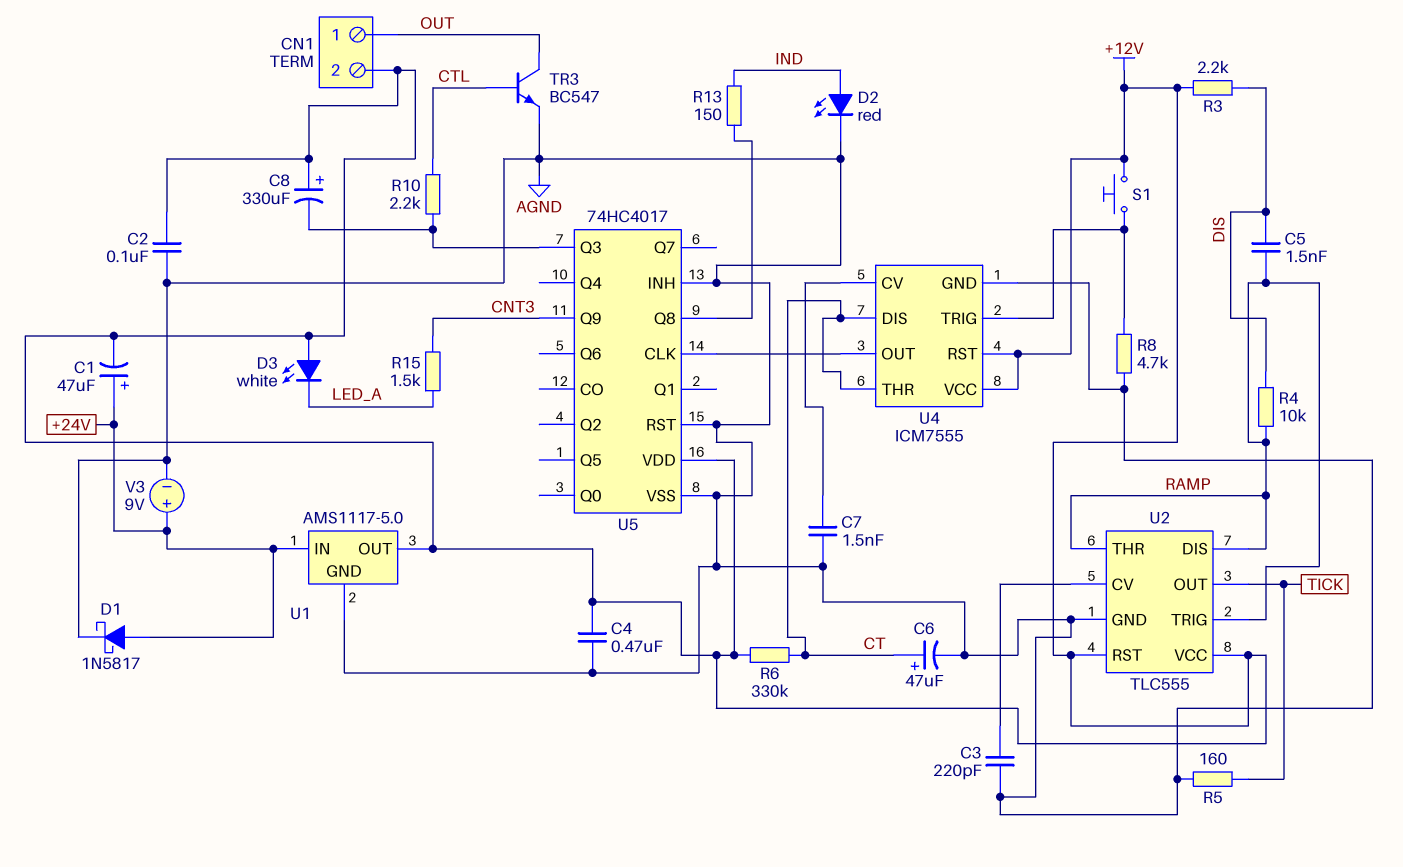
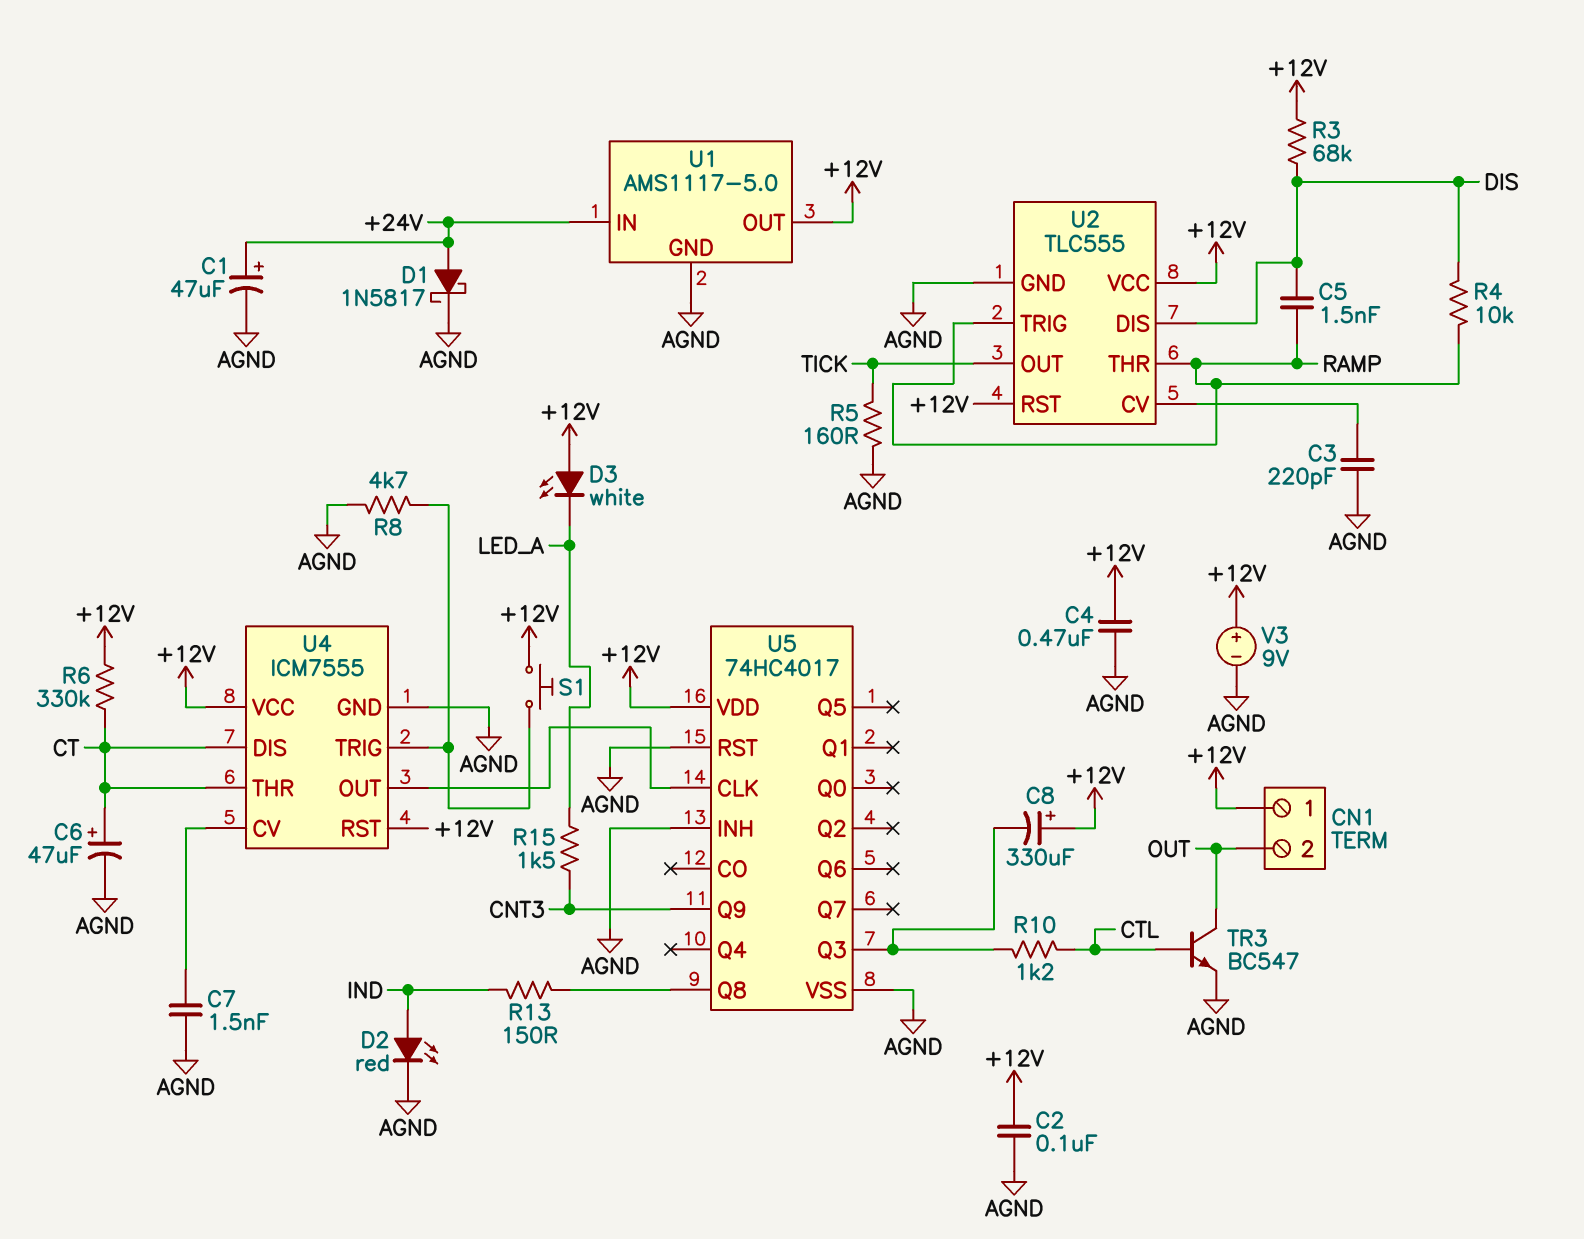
C1: 47uF (plus +24V, minus +12V) -> 47uF (plus +24V, minus AGND)
CN1 pin 1: OUT -> +12V
CN1 pin 2: +12V -> OUT
R3: 2.2k (+12V, DIS) -> 68k (+12V, DIS)
R10: 2.2k (CTL, U5/Q3) -> 1.2k (CTL, U5/Q3)
U2 pin DIS: RAMP -> DIS
V3: 9V (plus +24V, minus AGND) -> 9V (plus +12V, minus AGND)

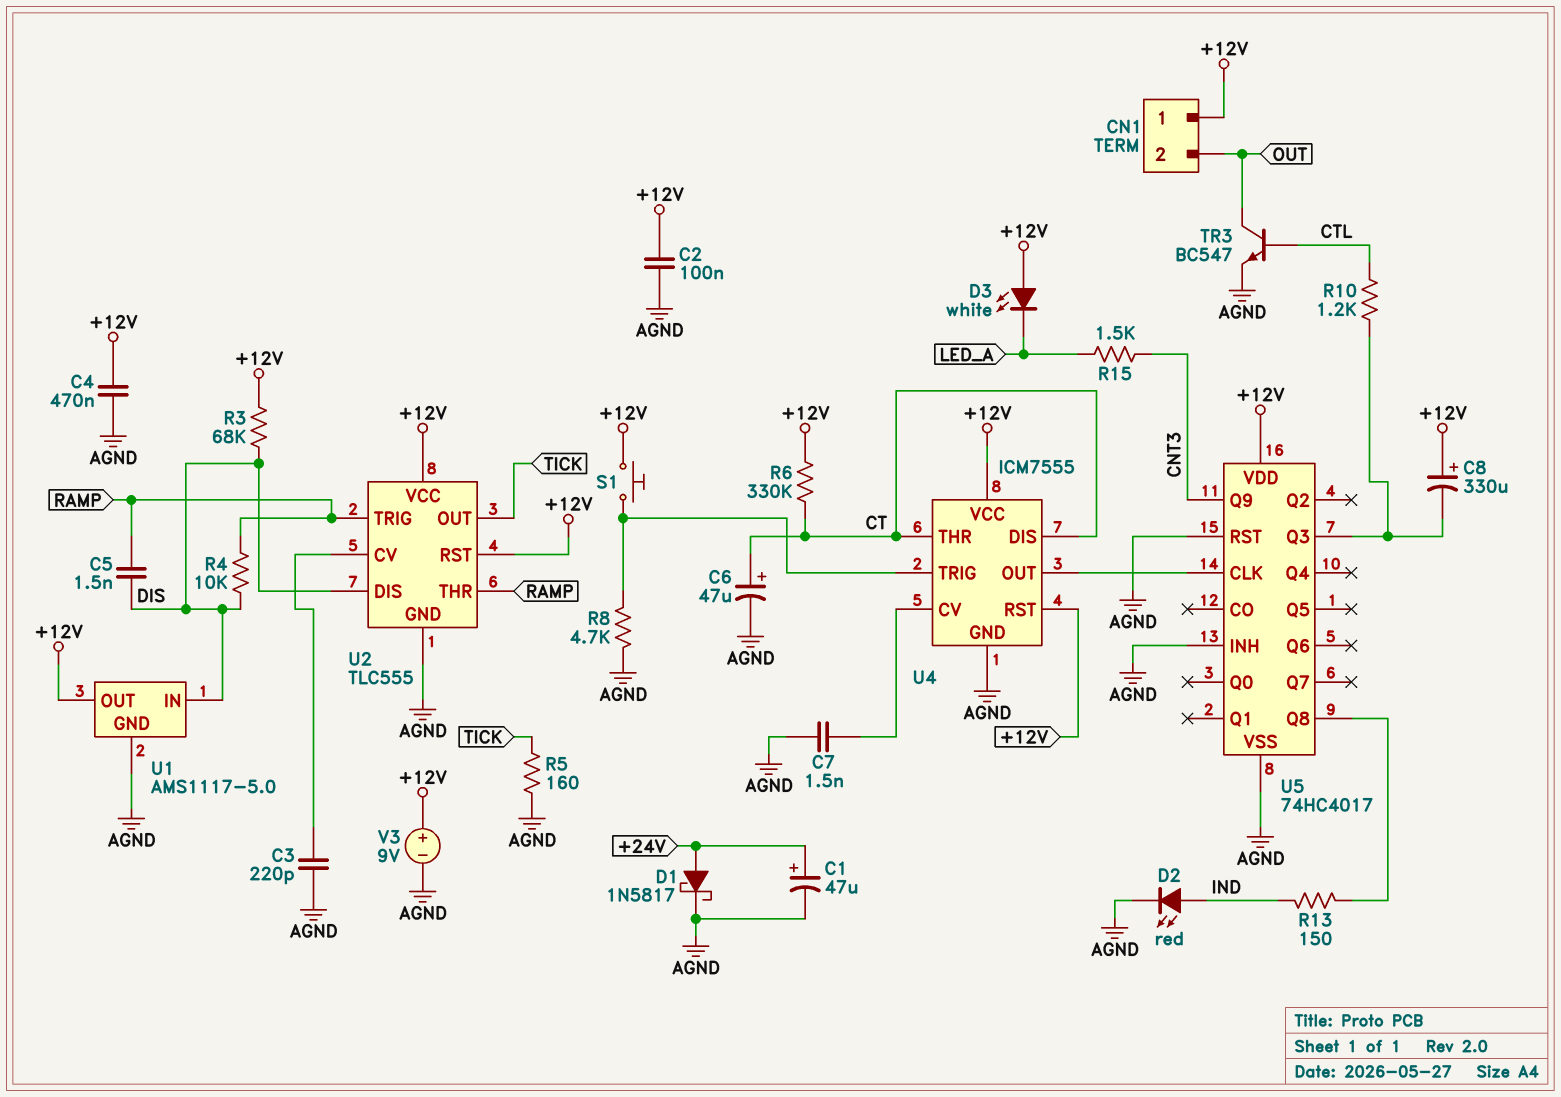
U1 pin IN: +24V -> DIS

